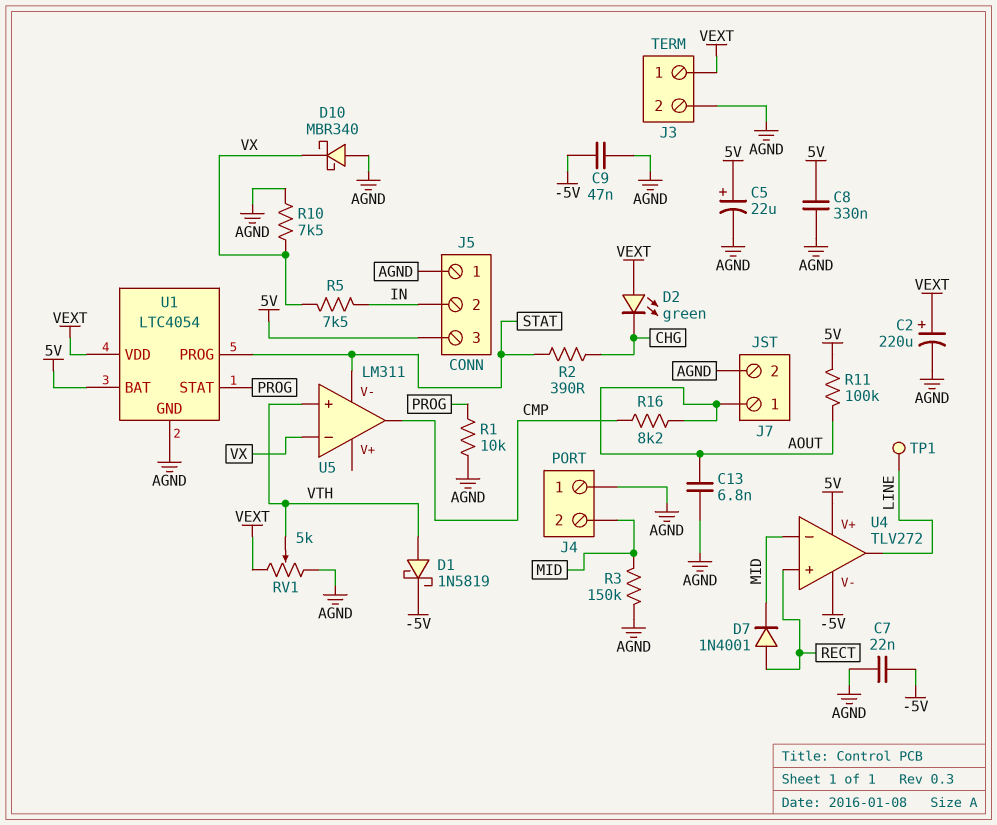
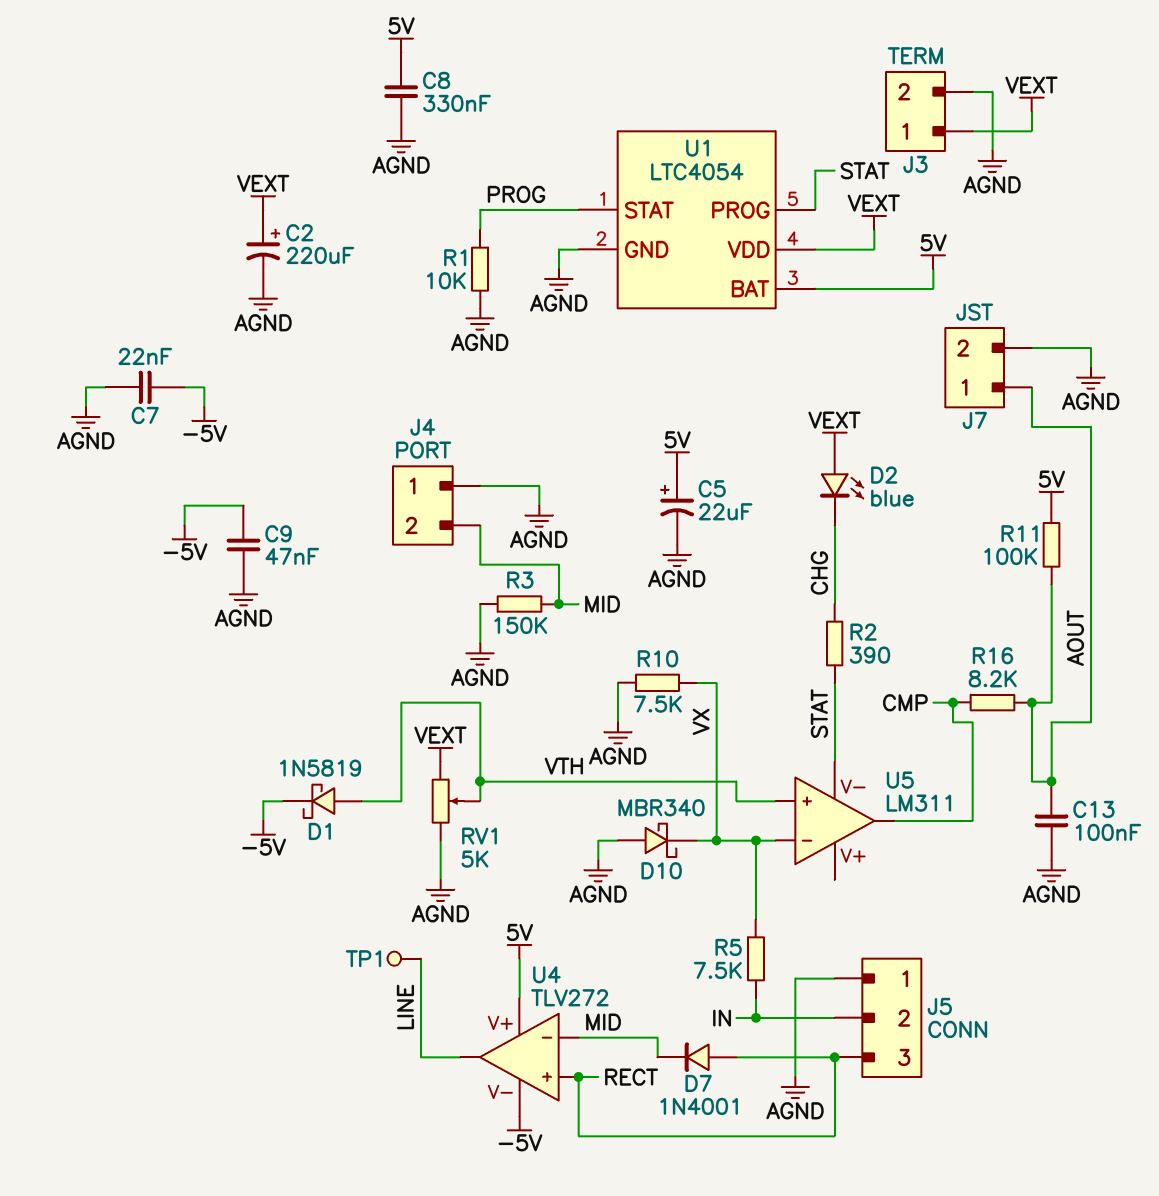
C13: 6.8nF (AGND, AOUT) -> 100nF (AGND, AOUT)
D2: LED green (A VEXT, K CHG) -> LED blue (A VEXT, K CHG)
J5 pin 3: 5V -> RECT

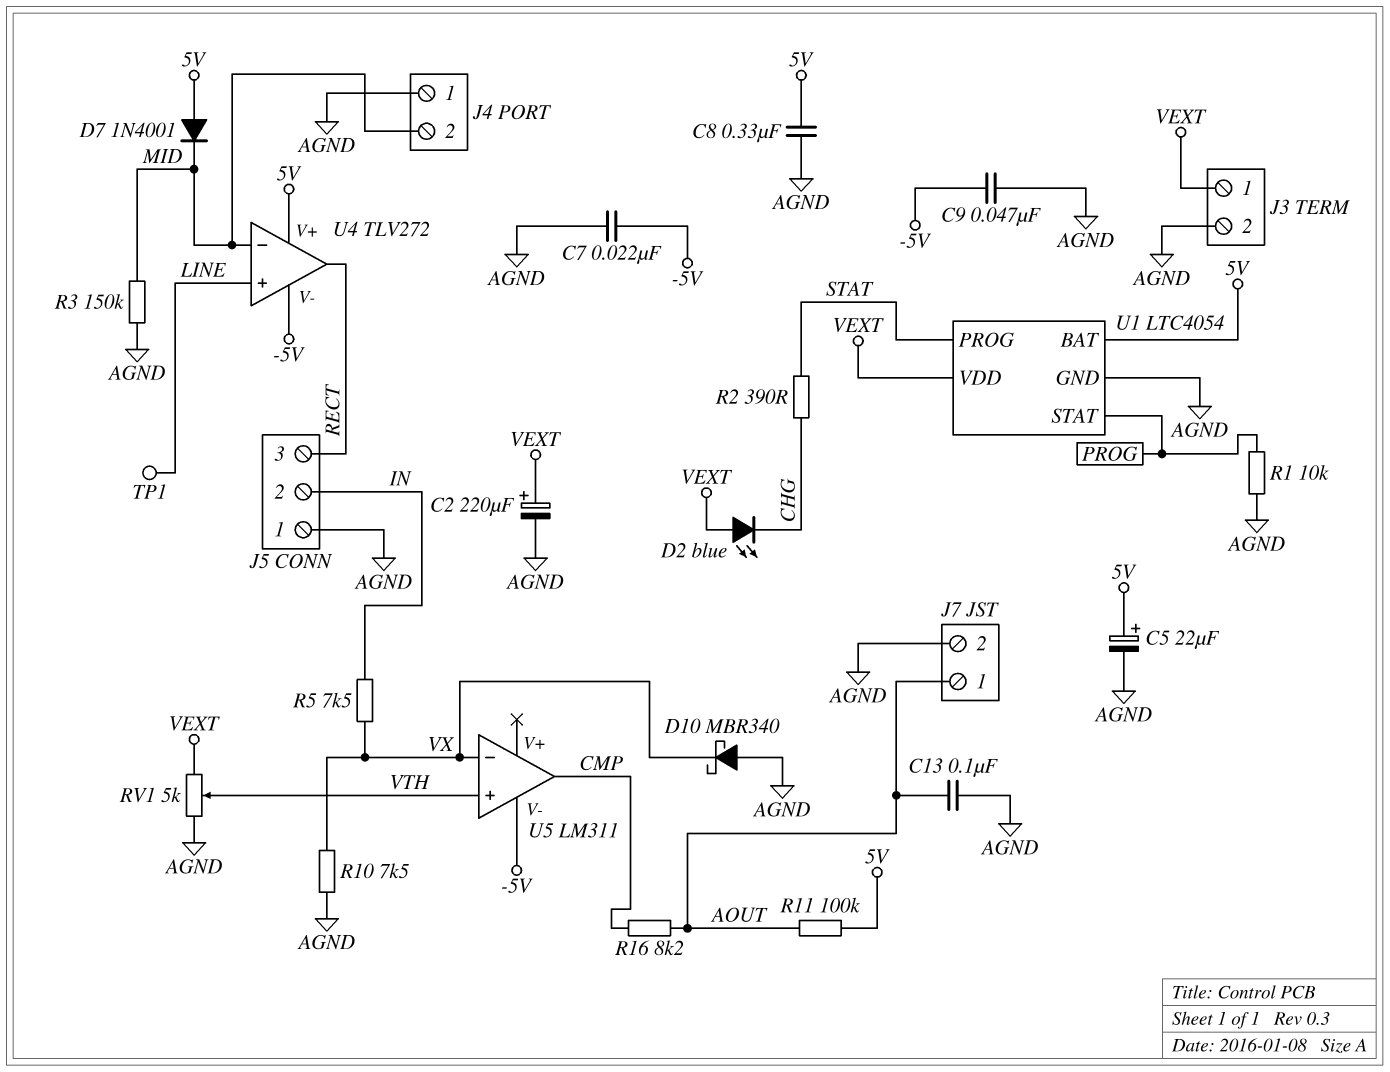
D1: schottky 1N5819 (A VTH, K -5V) -> none
D7: diode 1N4001 (A RECT, K MID) -> diode 1N4001 (A 5V, K MID)
U4 pin in+: RECT -> LINE
U4 pin out: LINE -> RECT
U5 pin V-: STAT -> -5V

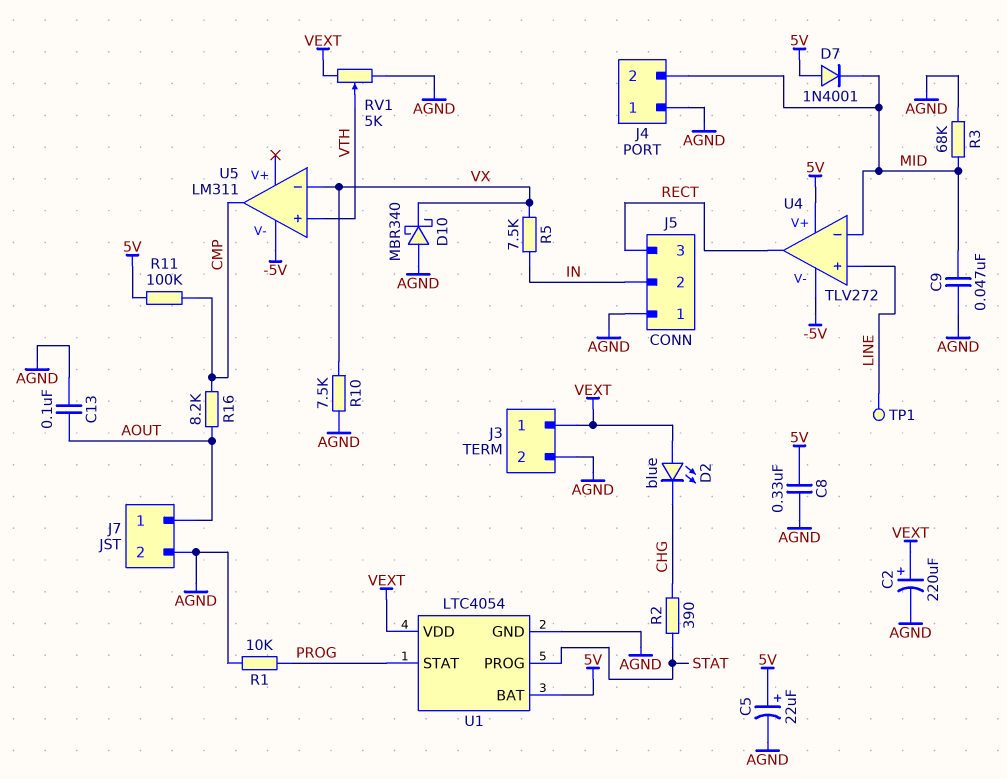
C7: 22nF (-5V, AGND) -> none
C9: 47nF (-5V, AGND) -> 47nF (AGND, MID)
R3: 150k (AGND, MID) -> 68k (AGND, MID)
R11: 100k (5V, AOUT) -> 100k (5V, CMP)

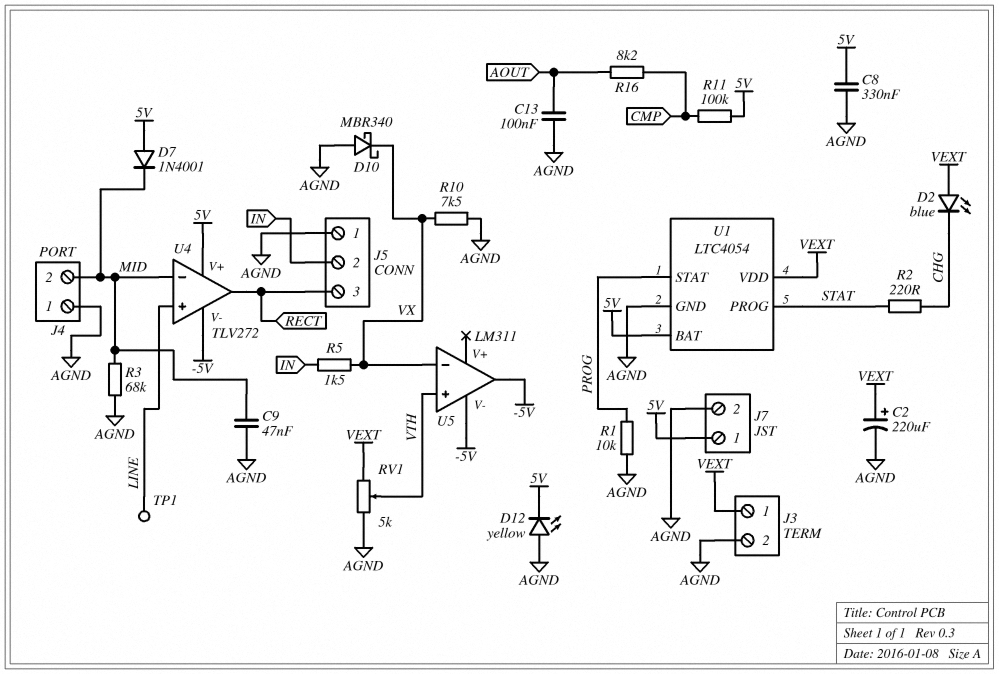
C5: 22uF (plus 5V, minus AGND) -> none
D12: none -> LED yellow (A AGND, K 5V)
J7 pin 1: AOUT -> 5V
R2: 390 (CHG, STAT) -> 220 (CHG, STAT)
R5: 7.5k (IN, VX) -> 1.5k (IN, VX)
U5 pin out: CMP -> -5V

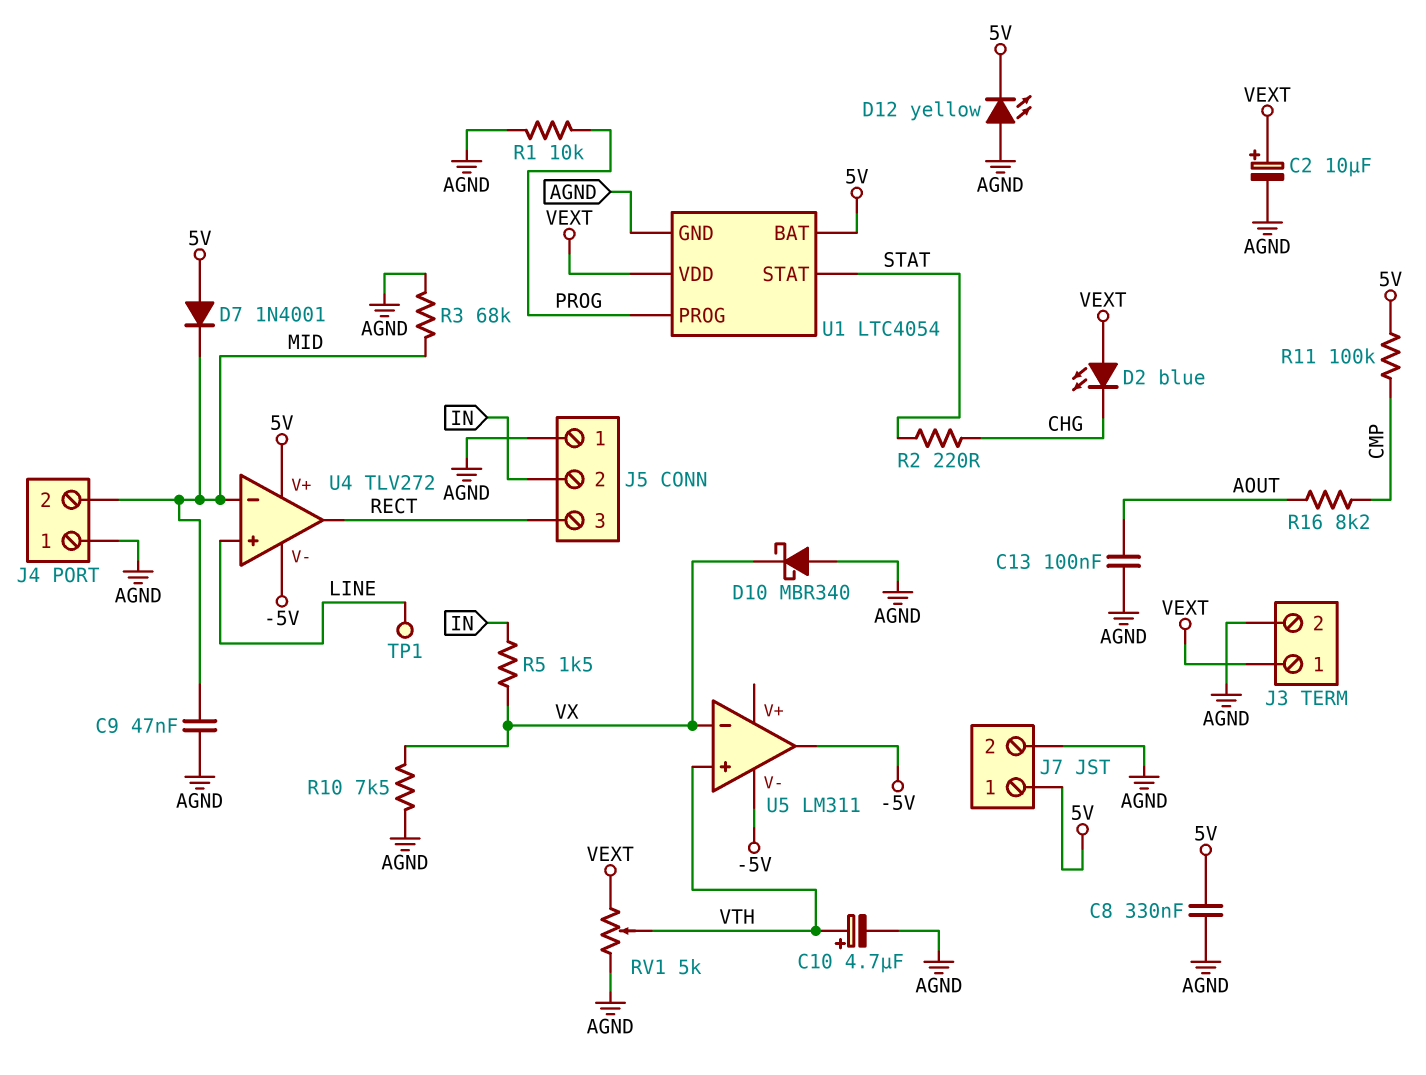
C2: 220uF (plus VEXT, minus AGND) -> 10uF (plus VEXT, minus AGND)
C10: none -> 4.7uF (plus VTH, minus AGND)
U1 pin PROG: STAT -> PROG
U1 pin STAT: PROG -> STAT

